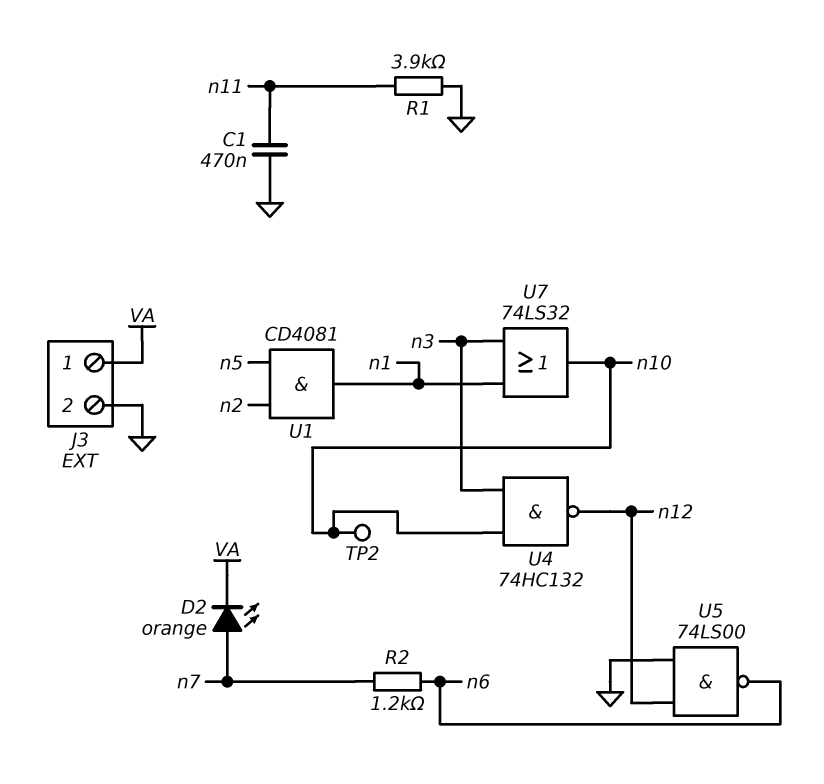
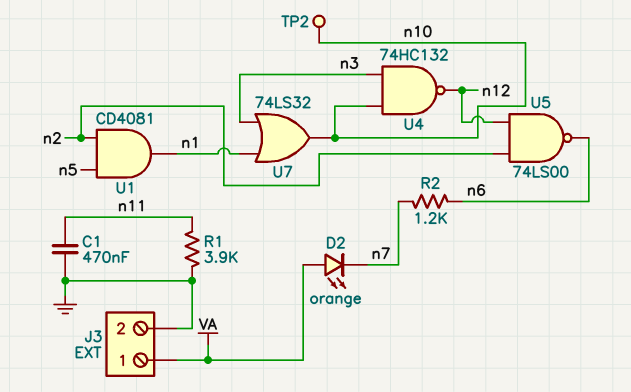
D2: LED orange (A n7, K VA) -> LED orange (A VA, K n7)
U5: NAND 74LS00 (in GND, in n12, out n6) -> NAND 74LS00 (in n2, in n12, out n6)

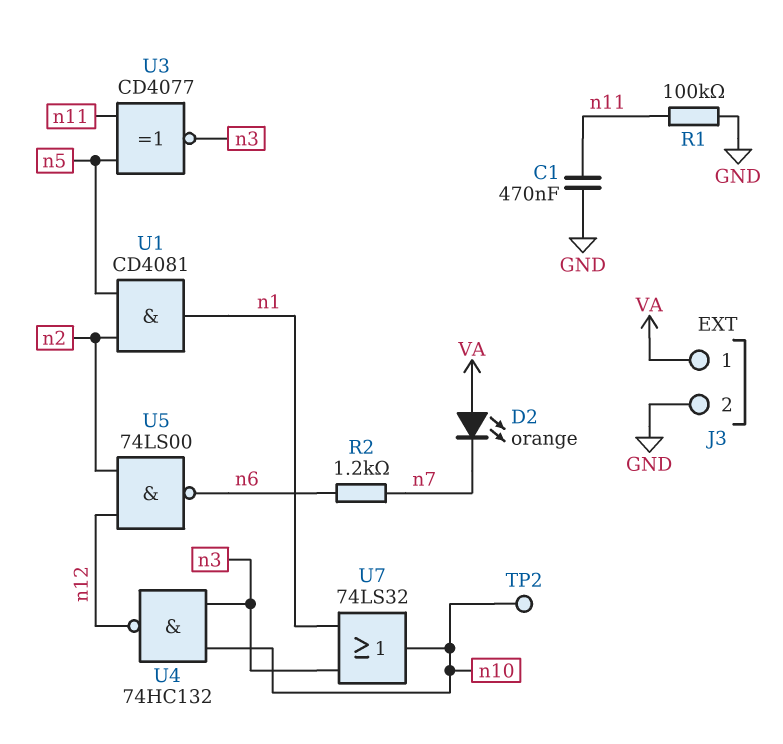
R1: 3.9k (GND, n11) -> 100k (GND, n11)
U3: none -> XNOR CD4077 (in n5, in n11, out n3)

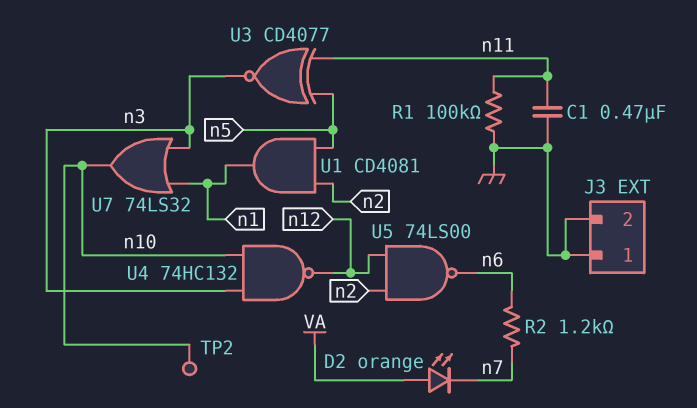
J3 pin 1: VA -> GND

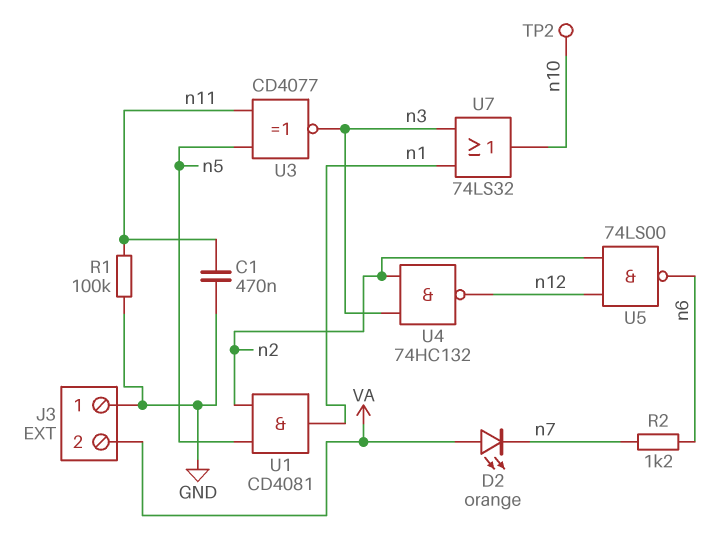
J3 pin 2: GND -> VA
U4: NAND 74HC132 (in n3, in n10, out n12) -> NAND 74HC132 (in n2, in n3, out n12)

